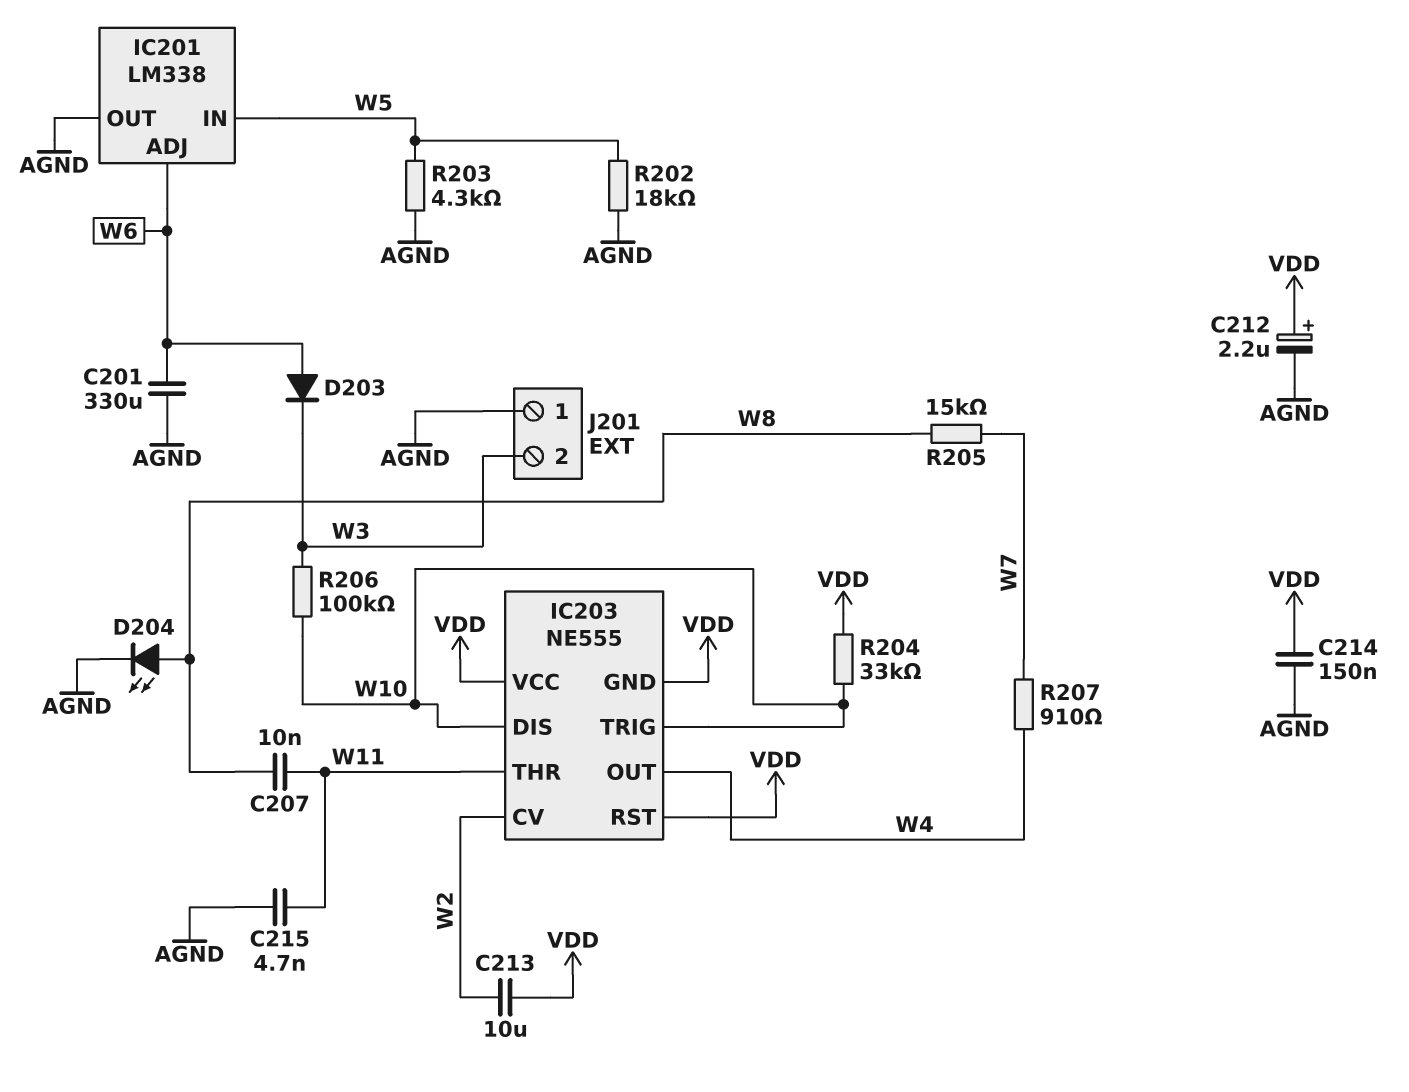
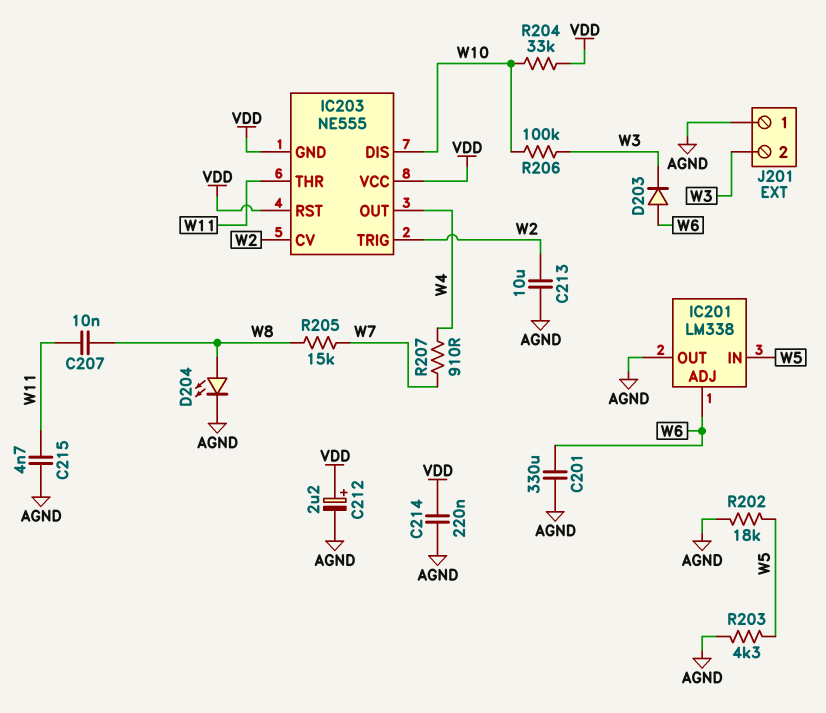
C213: 10uF (VDD, W2) -> 10uF (AGND, W2)
C214: 150nF (AGND, VDD) -> 220nF (AGND, VDD)
IC203 pin TRIG: W10 -> W2

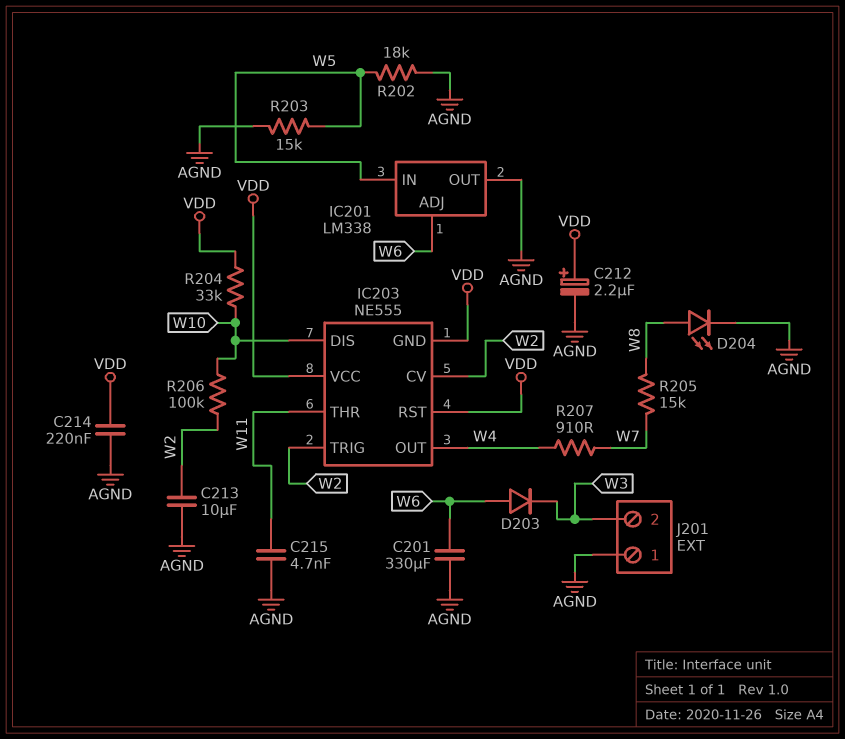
C207: 10nF (W8, W11) -> none
R203: 4.3k (AGND, W5) -> 15k (AGND, W5)
R206: 100k (W3, W10) -> 100k (W2, W10)

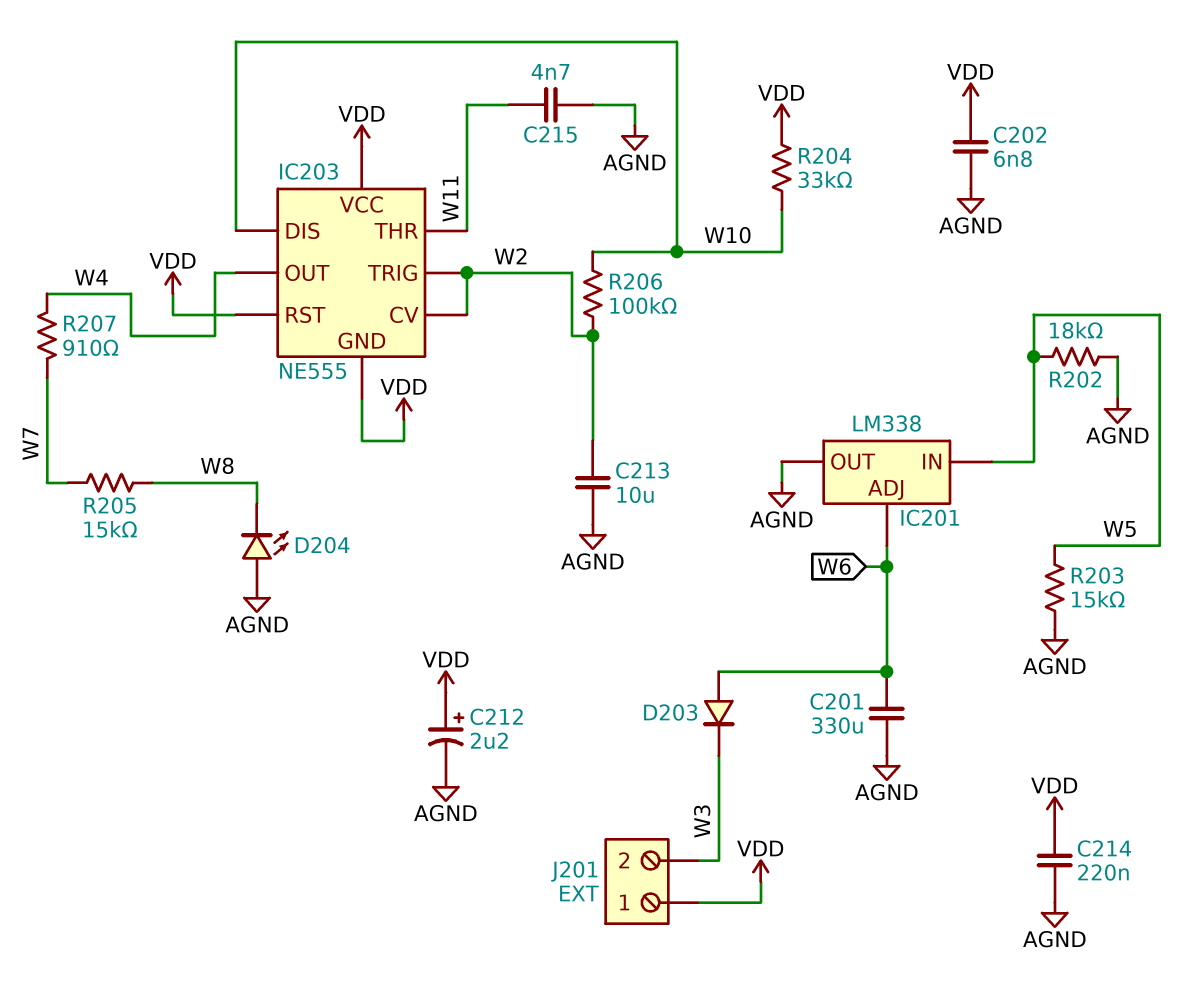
C202: none -> 6.8nF (AGND, VDD)
D204: LED (A W8, K AGND) -> LED (A AGND, K W8)
J201 pin 1: AGND -> VDD

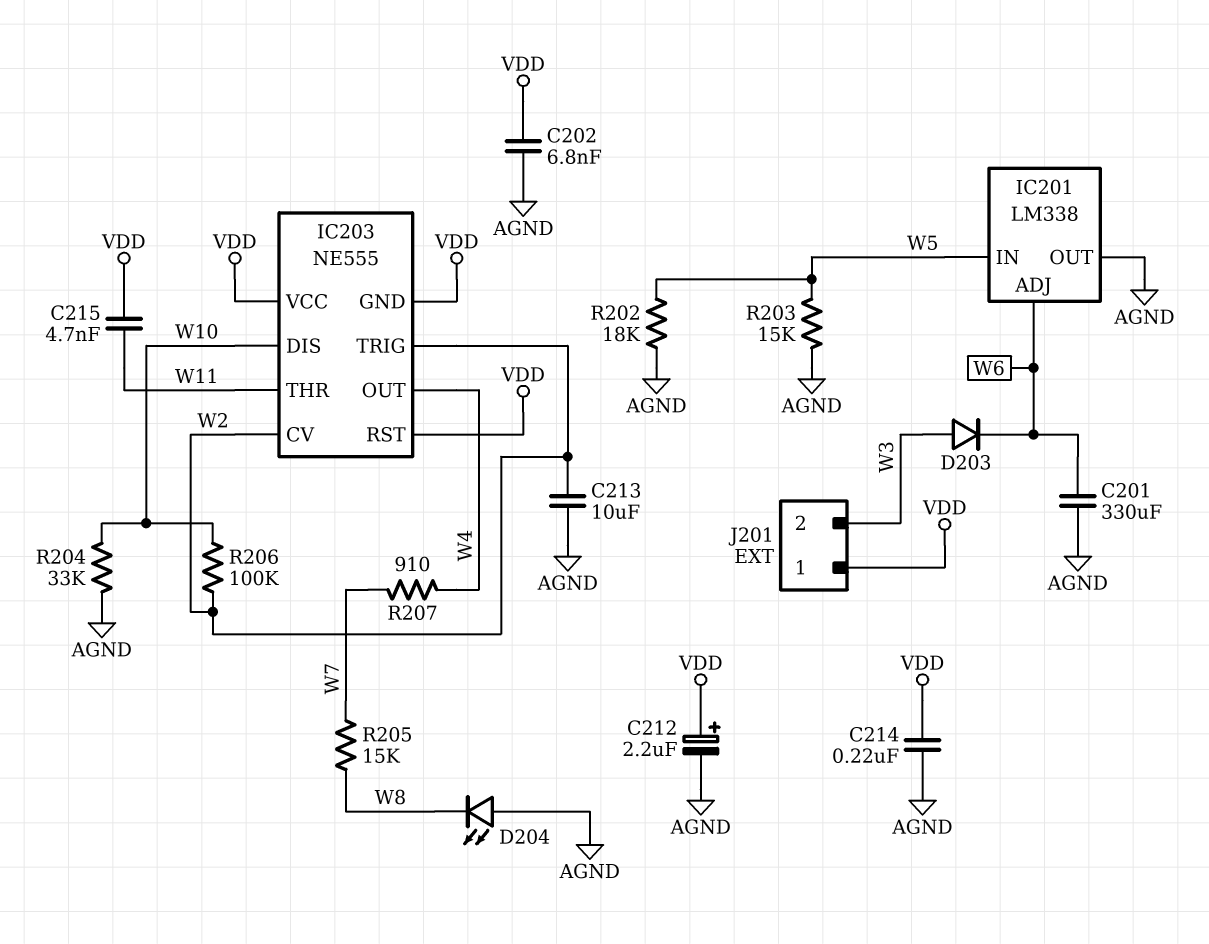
C215: 4.7nF (AGND, W11) -> 4.7nF (VDD, W11)
D203: diode (A W6, K W3) -> diode (A W3, K W6)
R204: 33k (VDD, W10) -> 33k (AGND, W10)

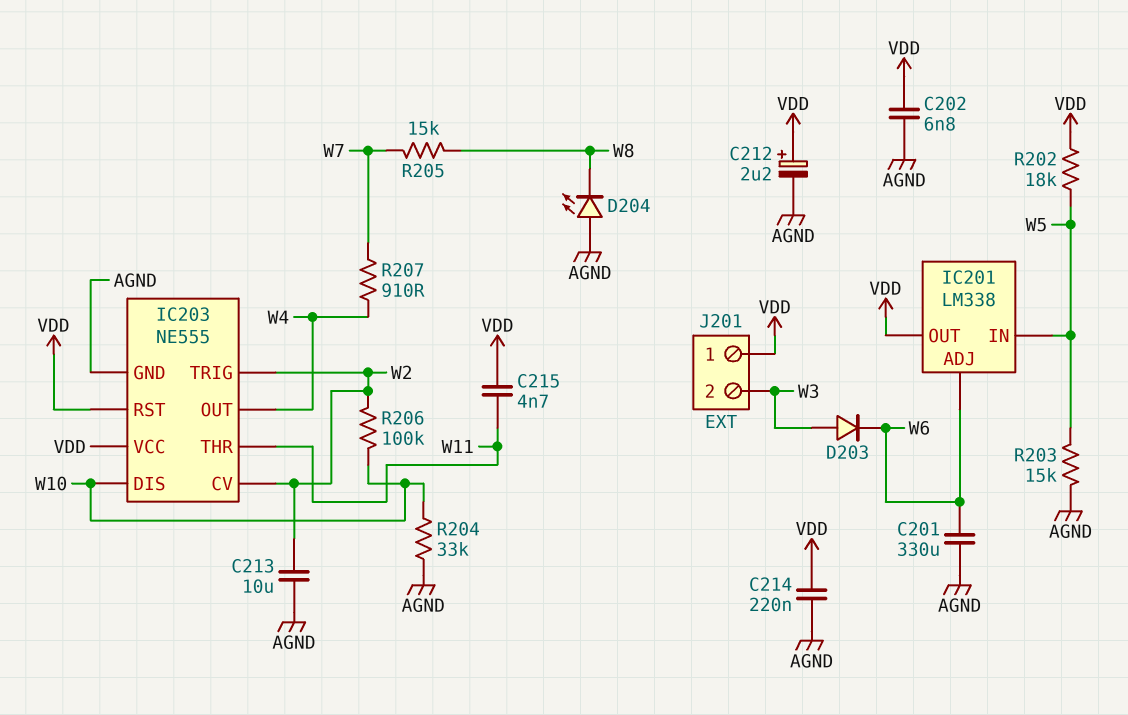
IC201 pin OUT: AGND -> VDD
IC203 pin GND: VDD -> AGND
R202: 18k (AGND, W5) -> 18k (VDD, W5)

